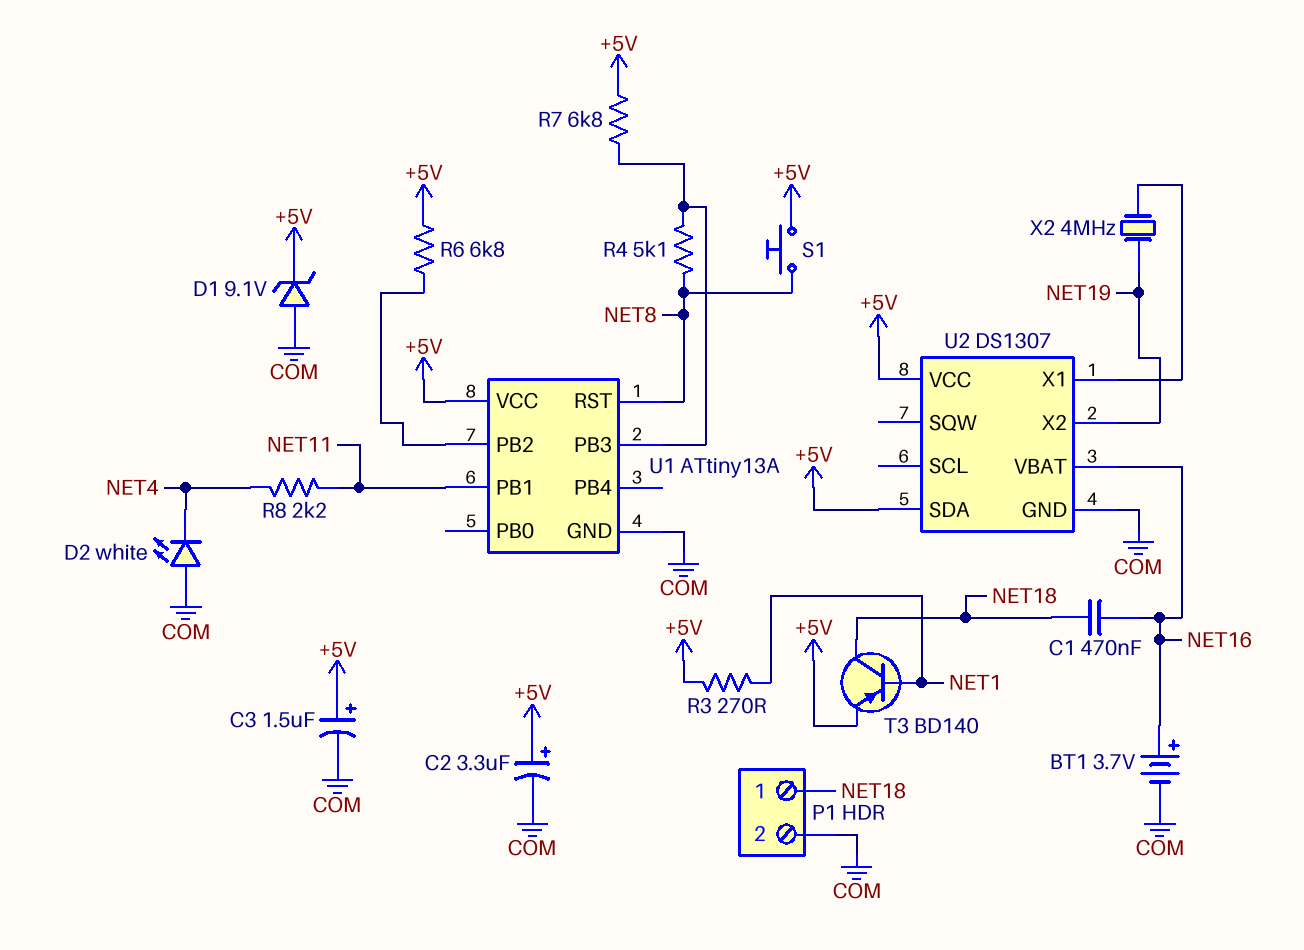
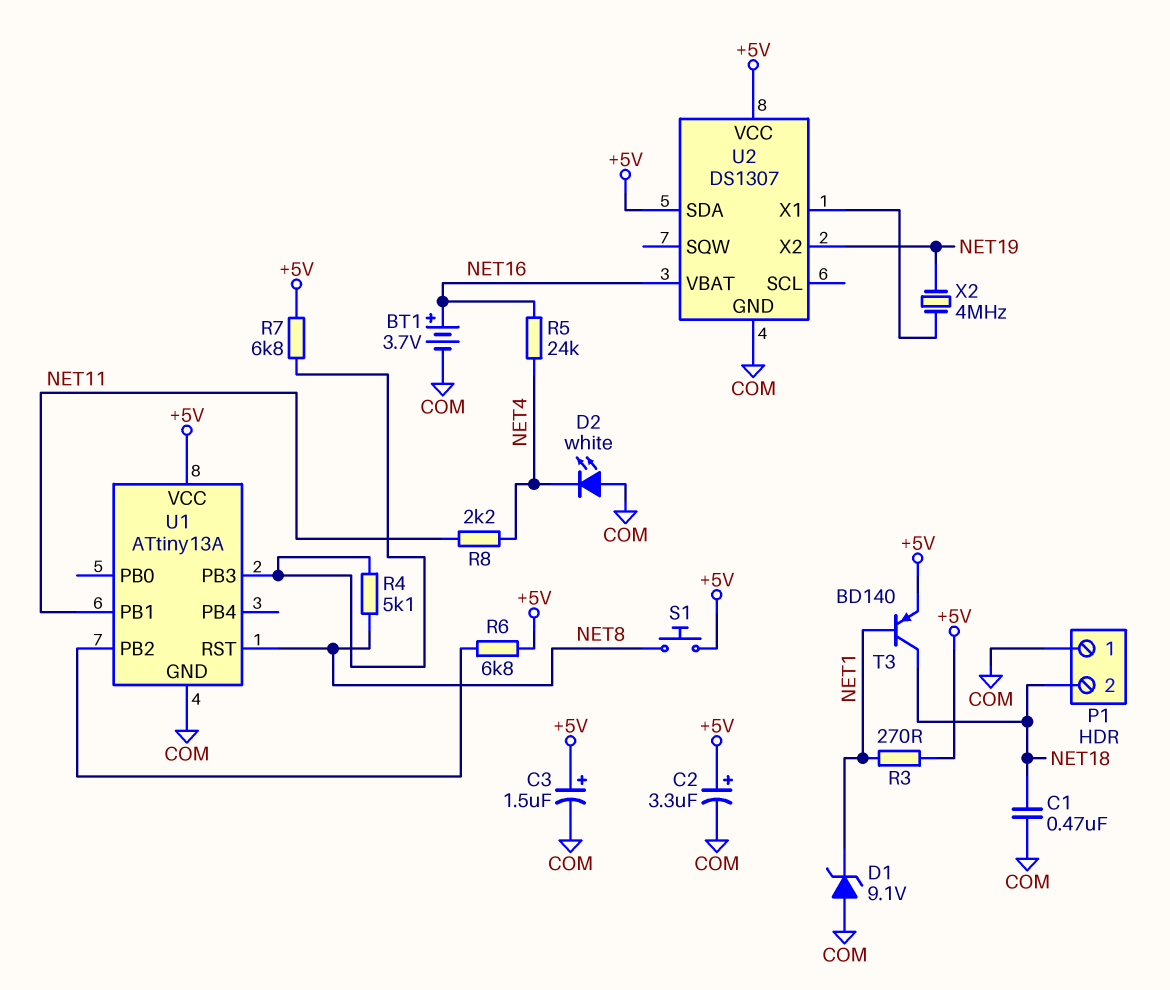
C1: 470nF (NET16, NET18) -> 470nF (COM, NET18)
D1: zener 9.1V (A COM, K +5V) -> zener 9.1V (A COM, K NET1)
P1 pin 1: NET18 -> COM
P1 pin 2: COM -> NET18
R5: none -> 24k (NET4, NET16)

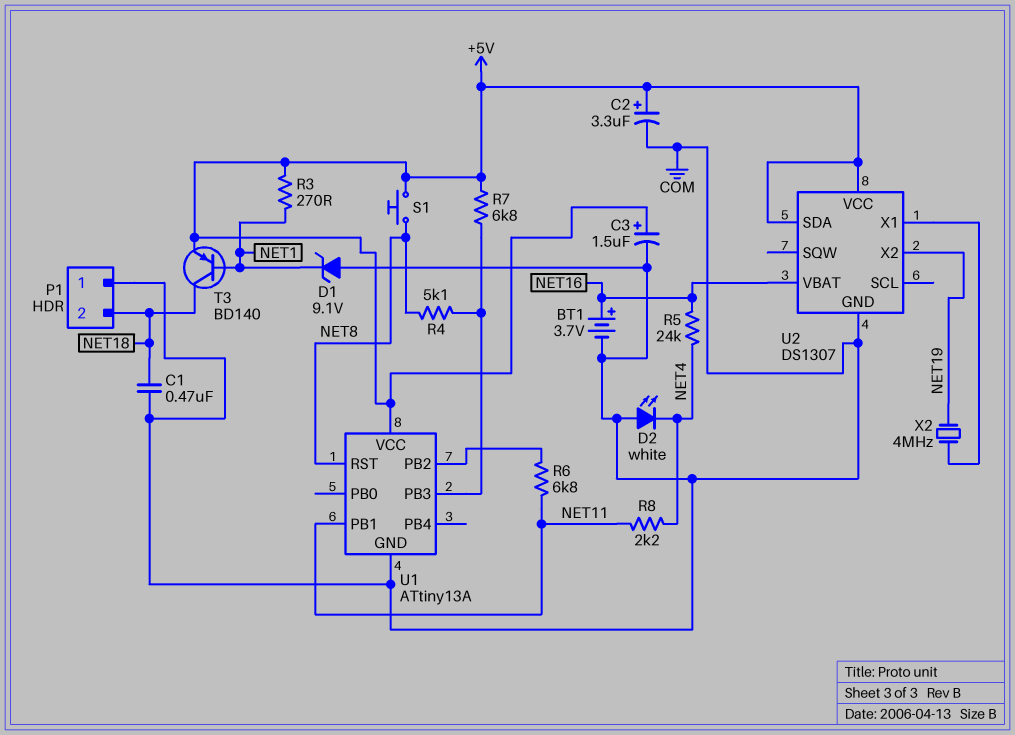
R6: 6.8k (+5V, U1/PB2) -> 6.8k (NET11, U1/PB2)

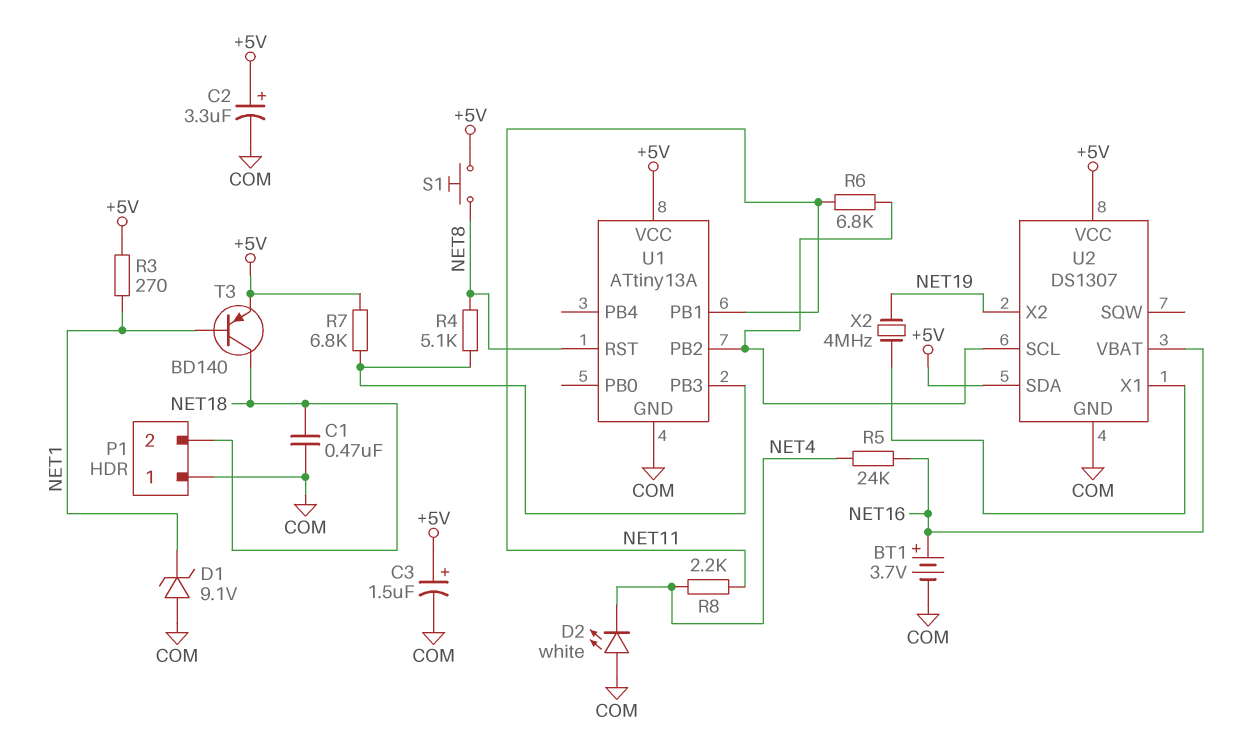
U2 pin SCL: none -> U1/PB2

